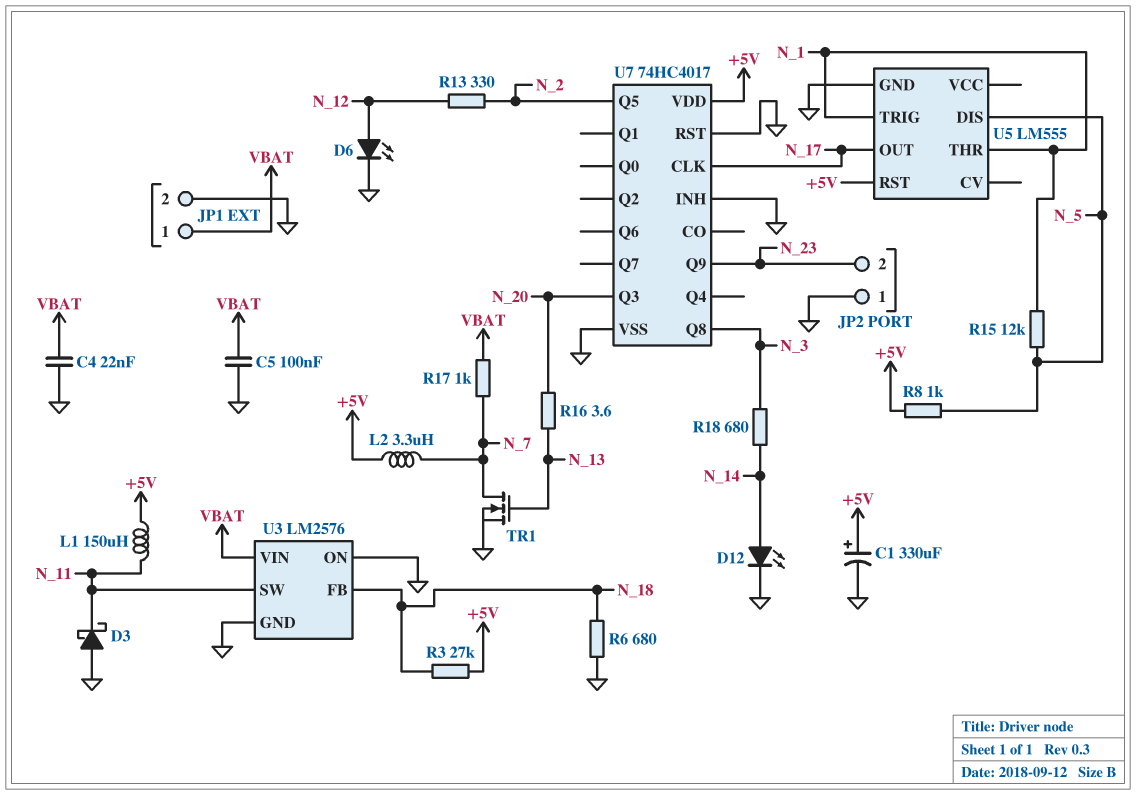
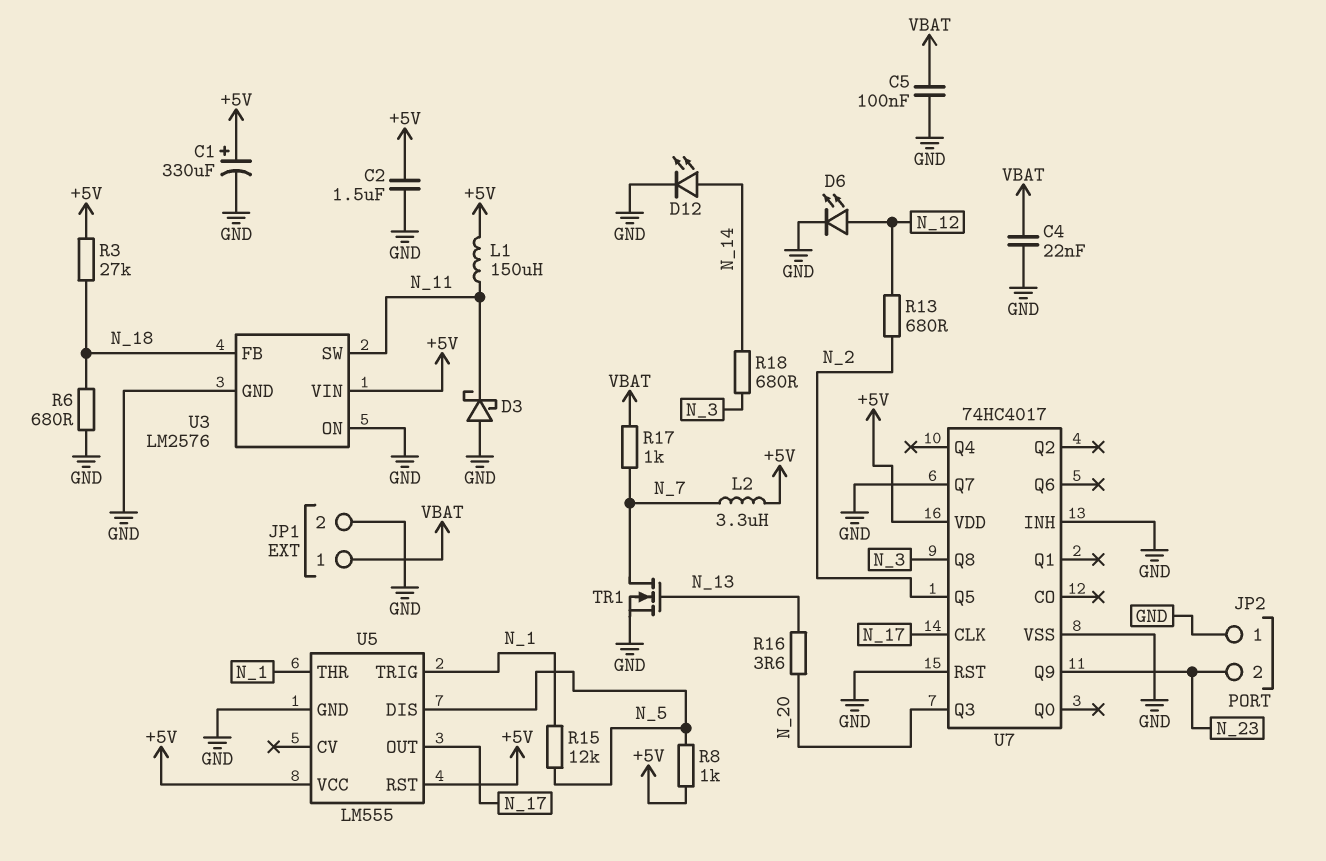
C2: none -> 1.5uF (+5V, GND)
R13: 330 (N_2, N_12) -> 680 (N_2, N_12)
U3 pin VIN: VBAT -> +5V
U5 pin VCC: none -> +5V
U7 pin Q7: none -> GND

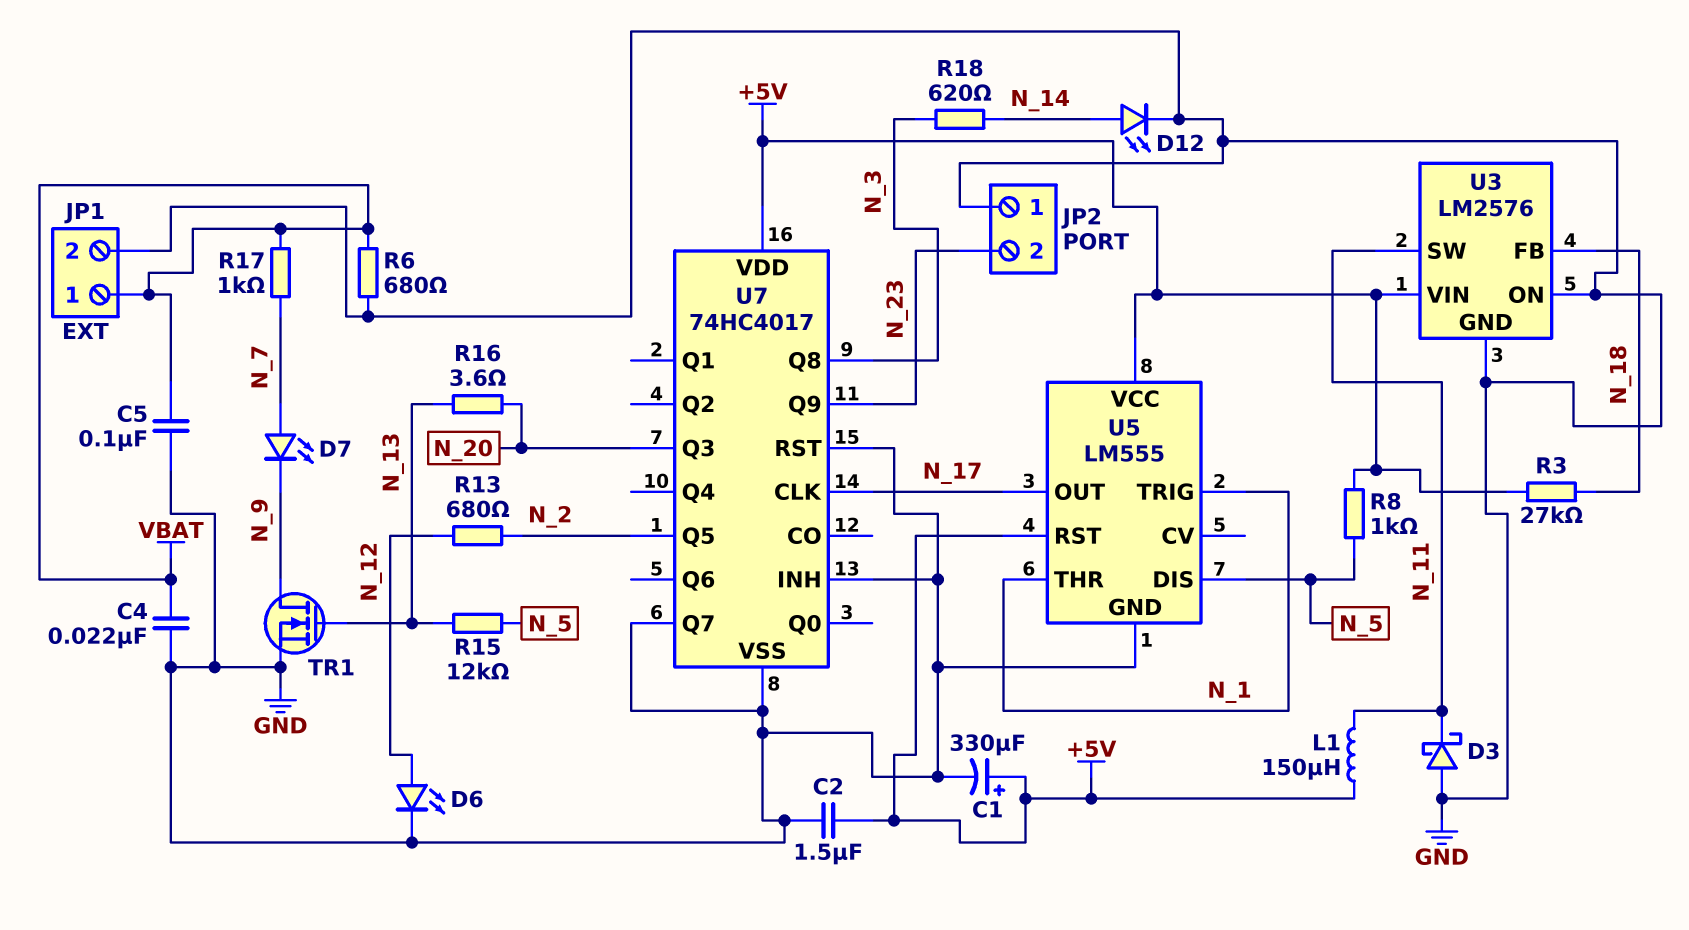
D7: none -> LED (A N_7, K N_9)
L2: 3.3uH (+5V, N_7) -> none
R6: 680 (GND, N_18) -> 680 (GND, VBAT)
R15: 12k (N_1, N_5) -> 12k (N_5, N_13)
R18: 680 (N_3, N_14) -> 620 (N_3, N_14)
TR1: NMOS (G N_13, D N_7, S GND) -> NMOS (G N_13, D N_9, S GND)

